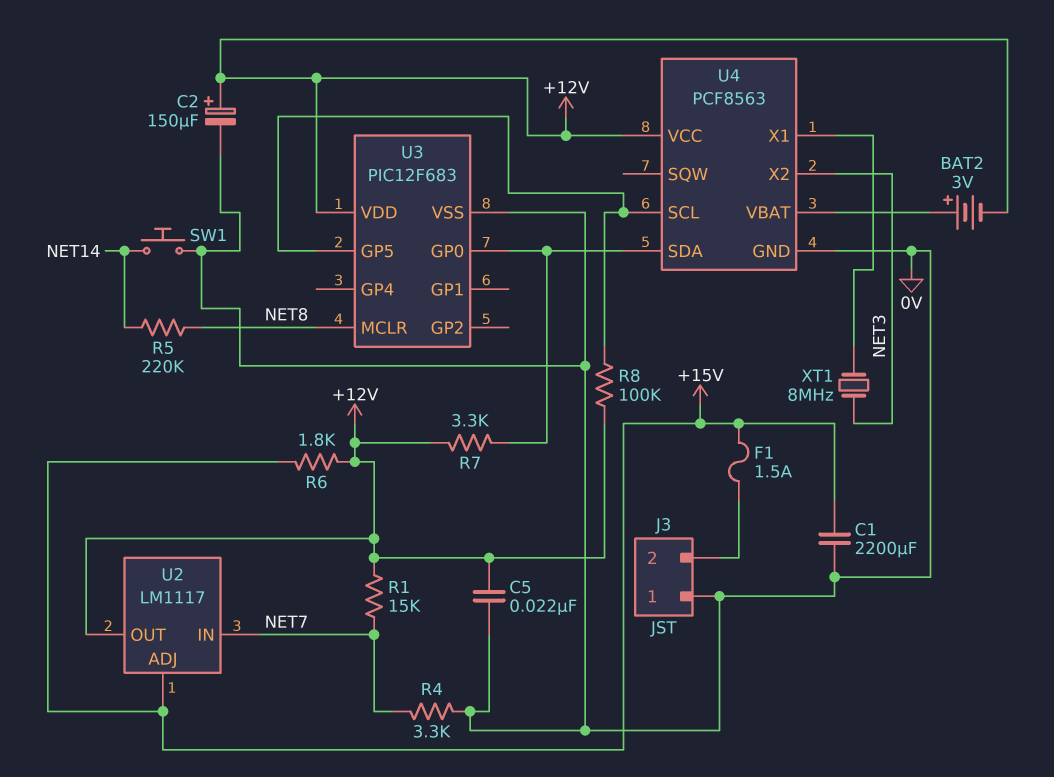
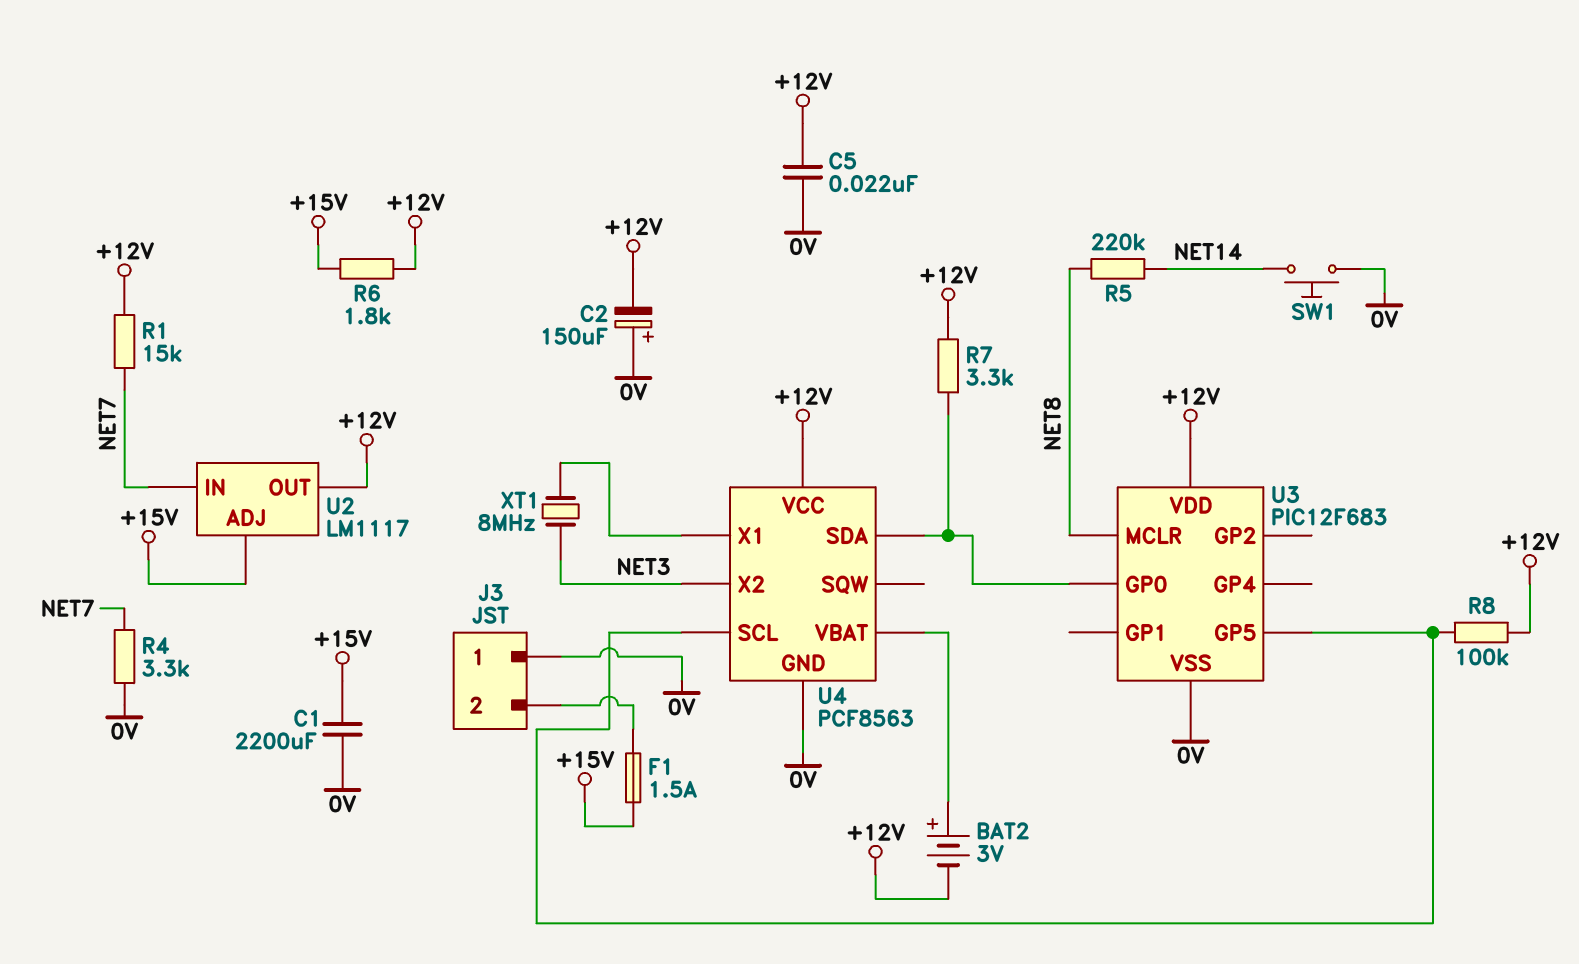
C2: 150uF (plus +12V, minus 0V) -> 150uF (plus 0V, minus +12V)

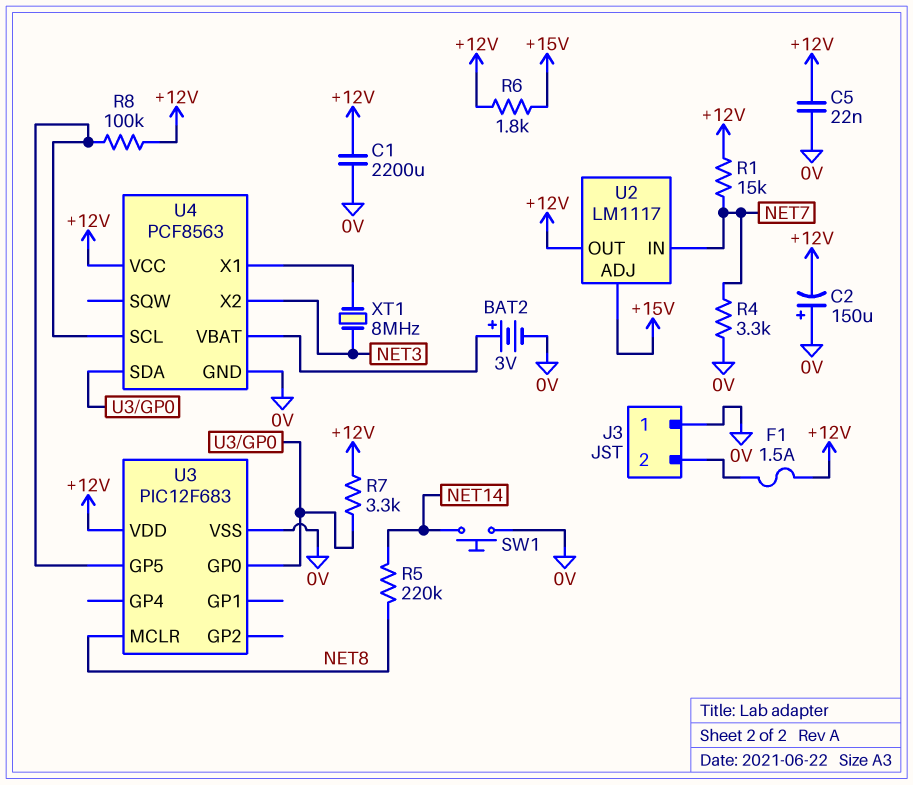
BAT2: 3V (plus U4/VBAT, minus +12V) -> 3V (plus U4/VBAT, minus 0V)
C1: 2200uF (+15V, 0V) -> 2200uF (+12V, 0V)
F1: 1.5A (+15V, J3/2) -> 1.5A (+12V, J3/2)

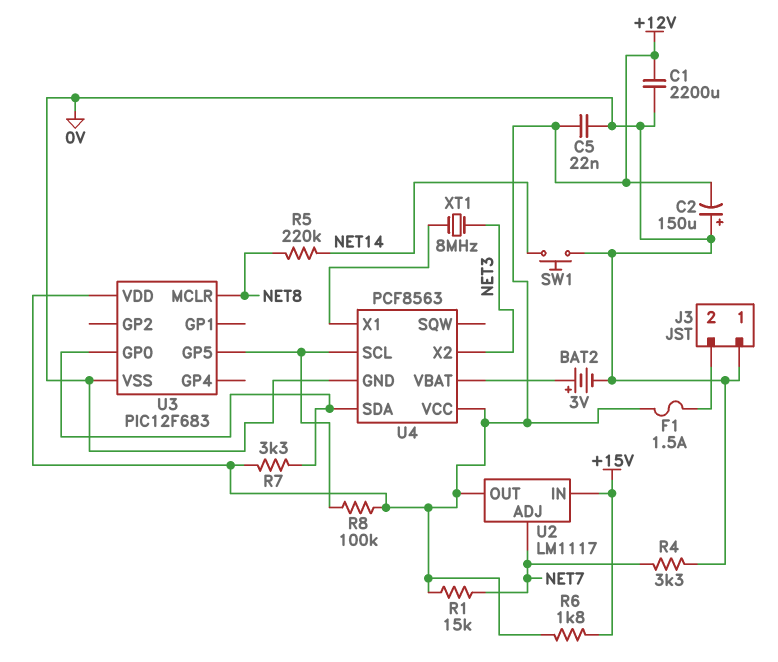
U2 pin ADJ: +15V -> NET7
U2 pin IN: NET7 -> +15V

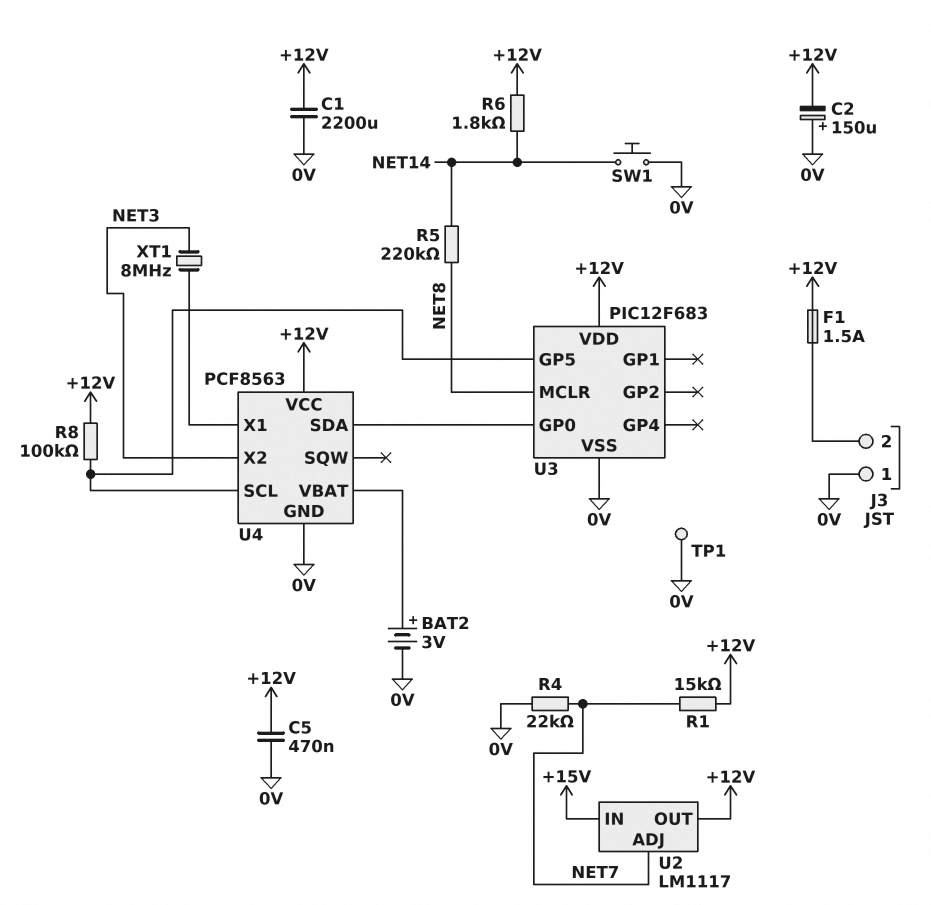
C5: 22nF (+12V, 0V) -> 470nF (+12V, 0V)
R4: 3.3k (0V, NET7) -> 22k (0V, NET7)
R6: 1.8k (+12V, +15V) -> 1.8k (+12V, NET14)
R7: 3.3k (+12V, U3/GP0) -> none
TP1: none -> test point (0V)

